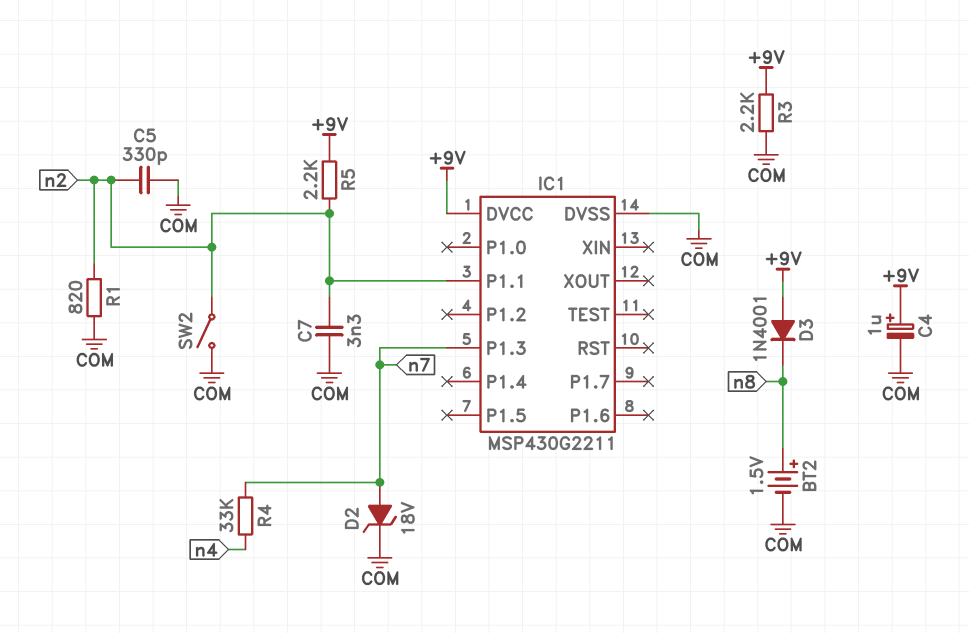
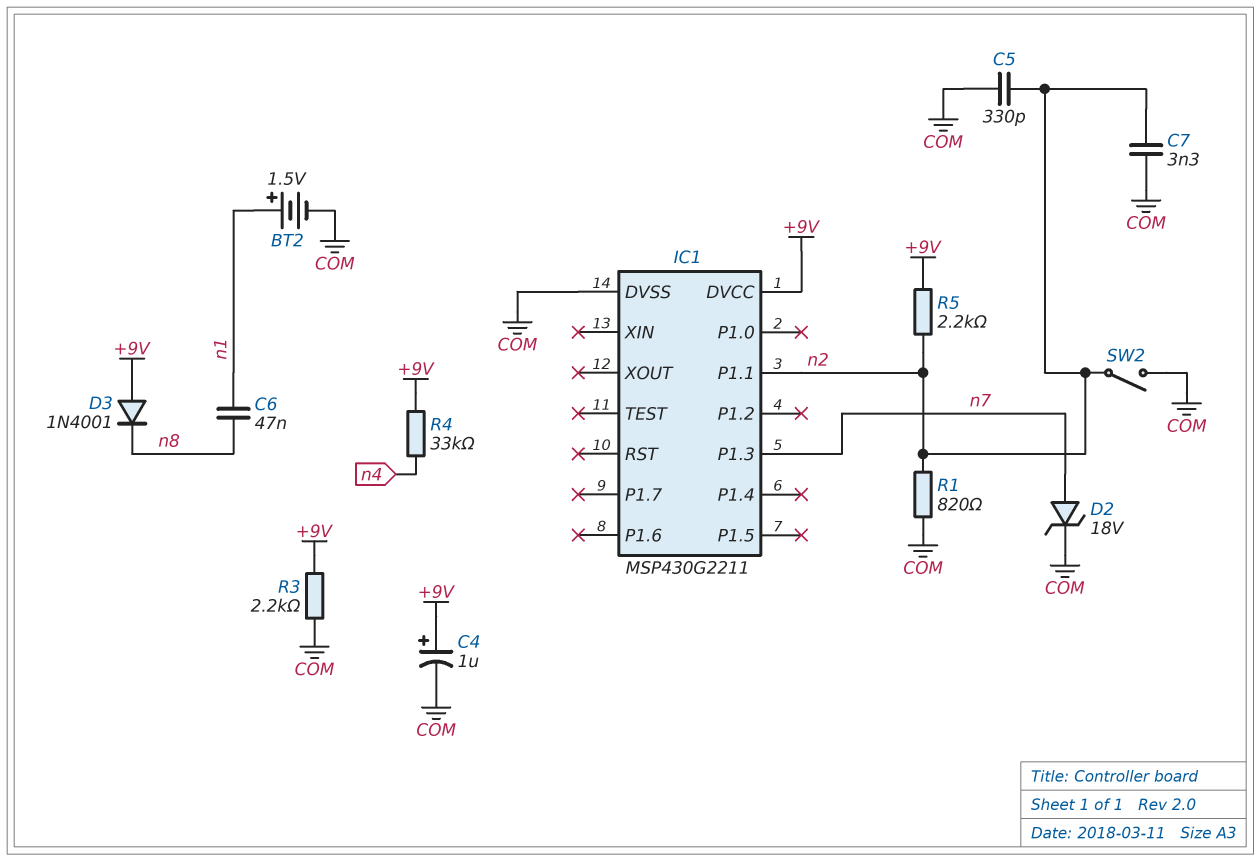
BT2: 1.5V (plus n8, minus COM) -> 1.5V (plus n1, minus COM)
C6: none -> 47nF (n1, n8)
R4: 33k (n4, n7) -> 33k (+9V, n4)

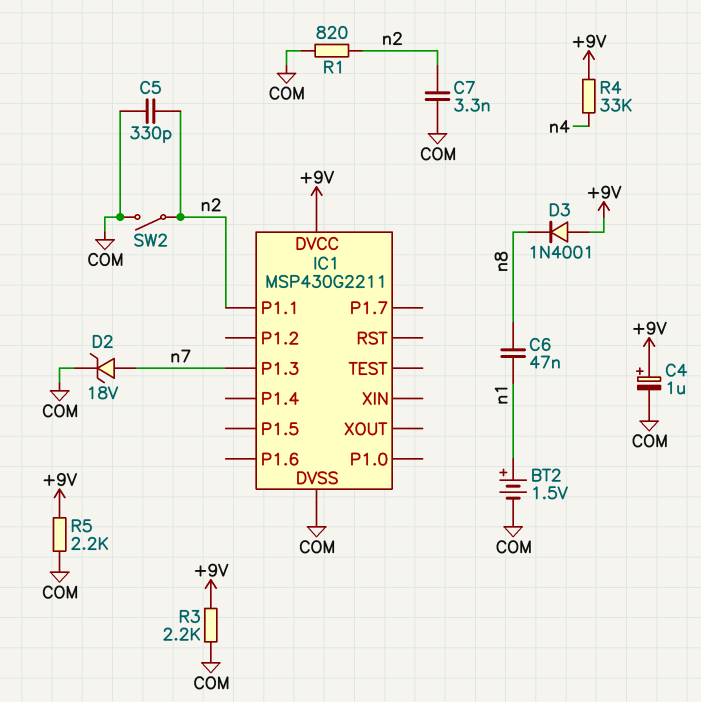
R5: 2.2k (+9V, n2) -> 2.2k (+9V, COM)

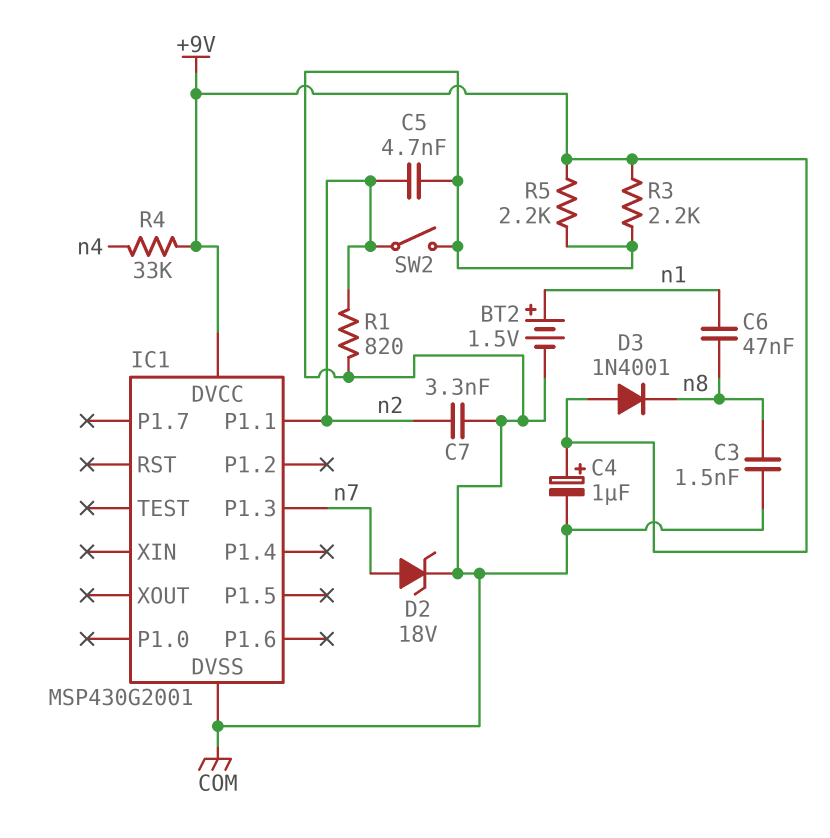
C3: none -> 1.5nF (COM, n8)
C5: 330pF (COM, n2) -> 4.7nF (COM, n2)
IC1: MSP430G2211 -> MSP430G2001

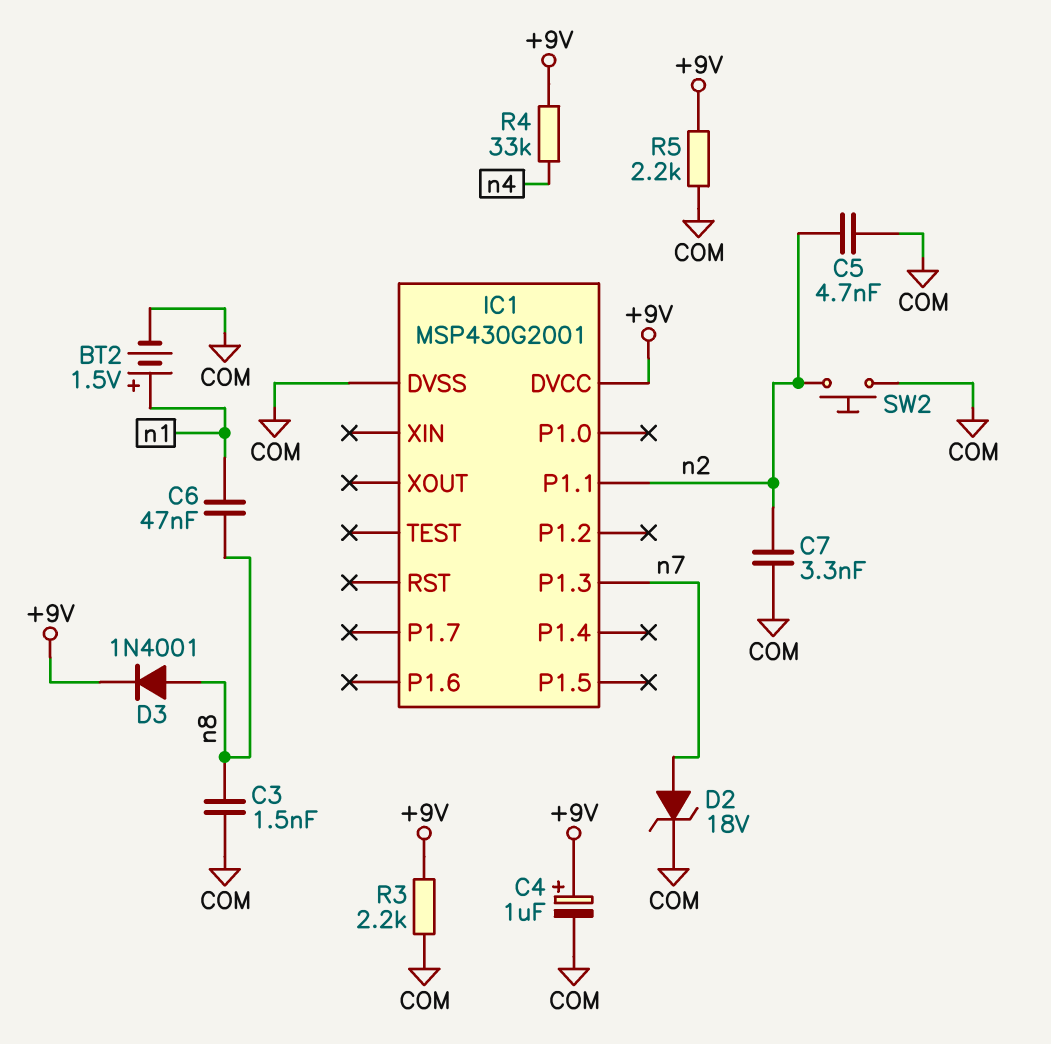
D3: diode 1N4001 (A +9V, K n8) -> diode 1N4001 (A n8, K +9V)
R1: 820 (COM, n2) -> none
SW2: switch (COM, n2) -> button (COM, n2)

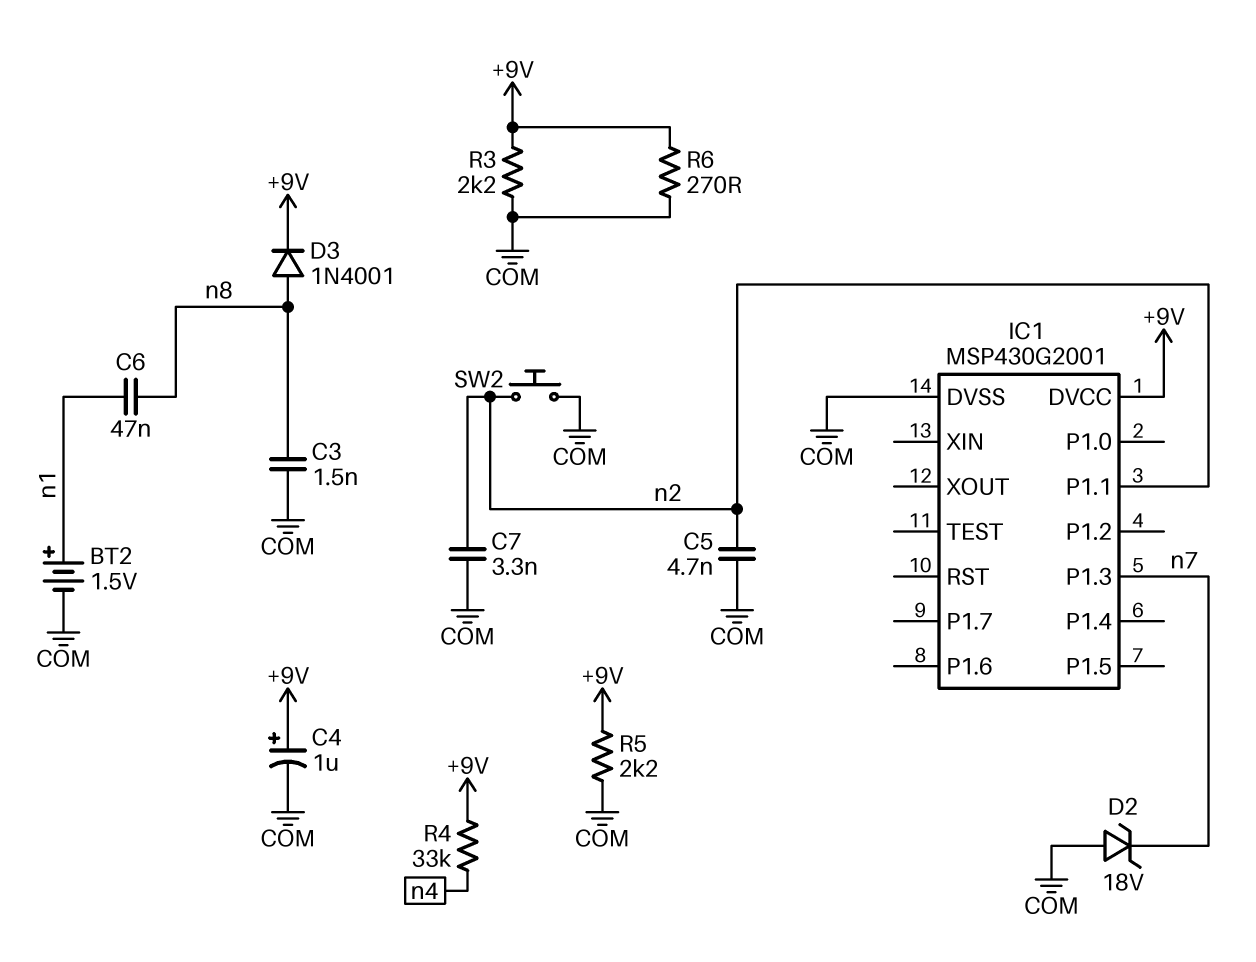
D2: zener 18V (A n7, K COM) -> zener 18V (A COM, K n7)
R6: none -> 270 (+9V, COM)

